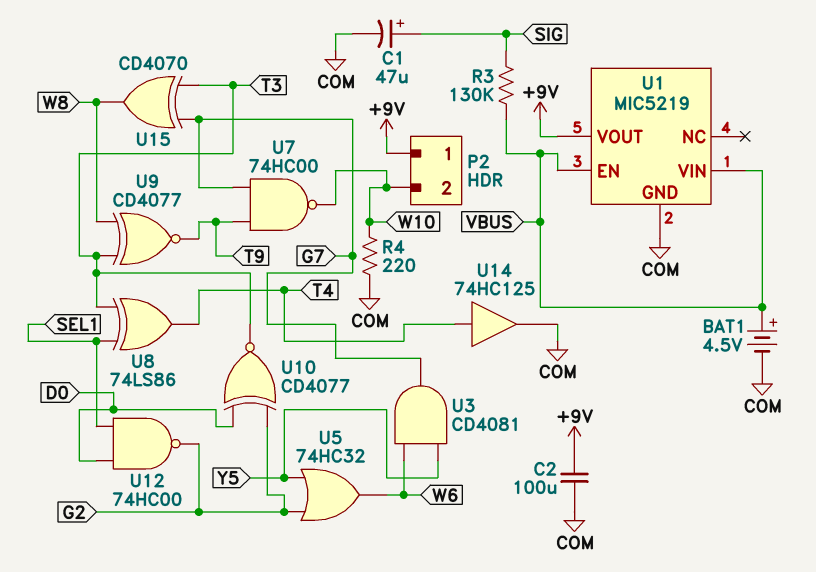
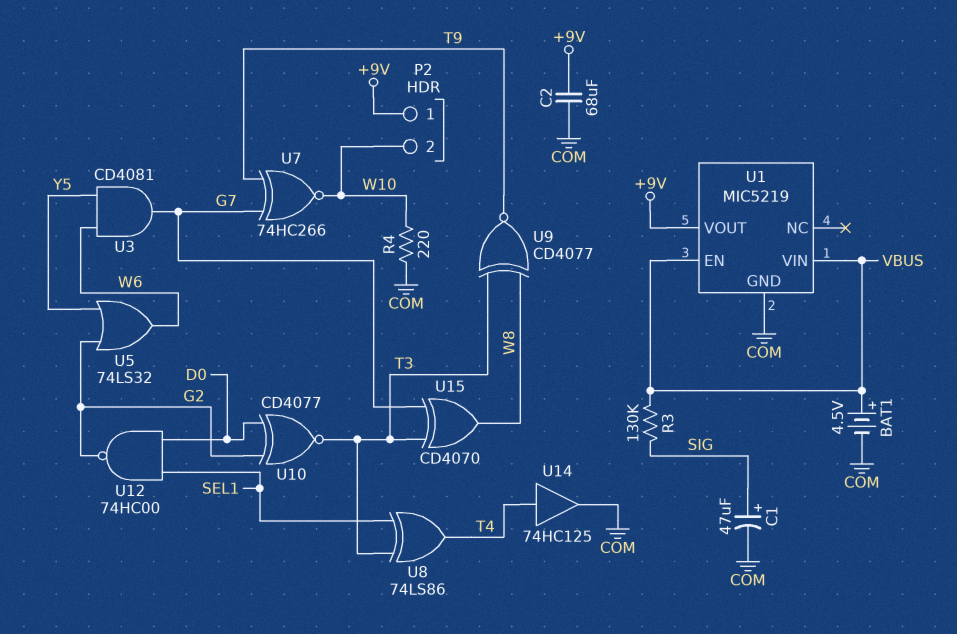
C2: 100uF (+9V, COM) -> 68uF (+9V, COM)
U5: OR 74HC32 (in G2, in Y5, out W6) -> OR 74LS32 (in G2, in Y5, out W6)
U7: NAND 74HC00 (in G7, in T9, out W10) -> XNOR 74HC266 (in G7, in T9, out W10)

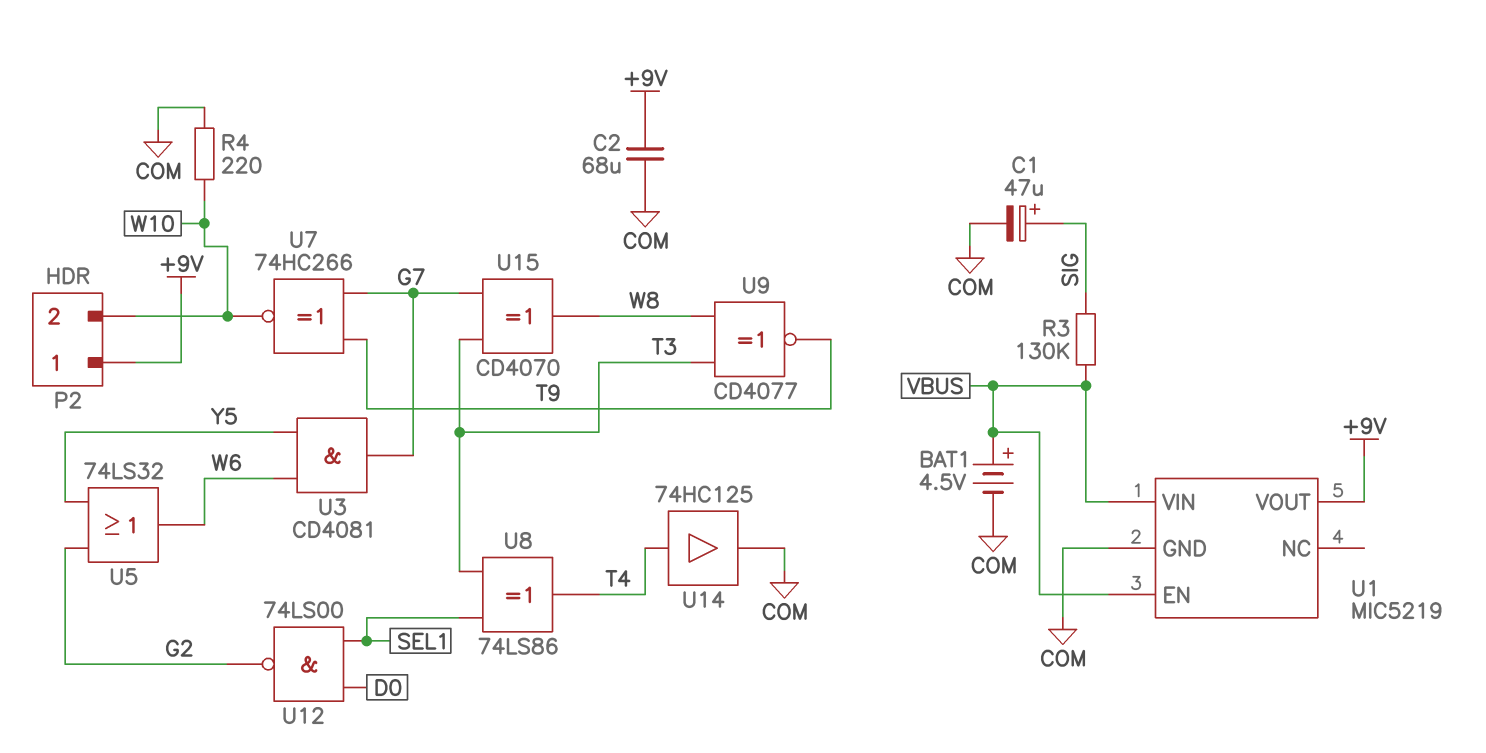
U10: XNOR CD4077 (in D0, in G2, out T3) -> none
U12: NAND 74HC00 (in D0, in SEL1, out G2) -> NAND 74LS00 (in D0, in SEL1, out G2)

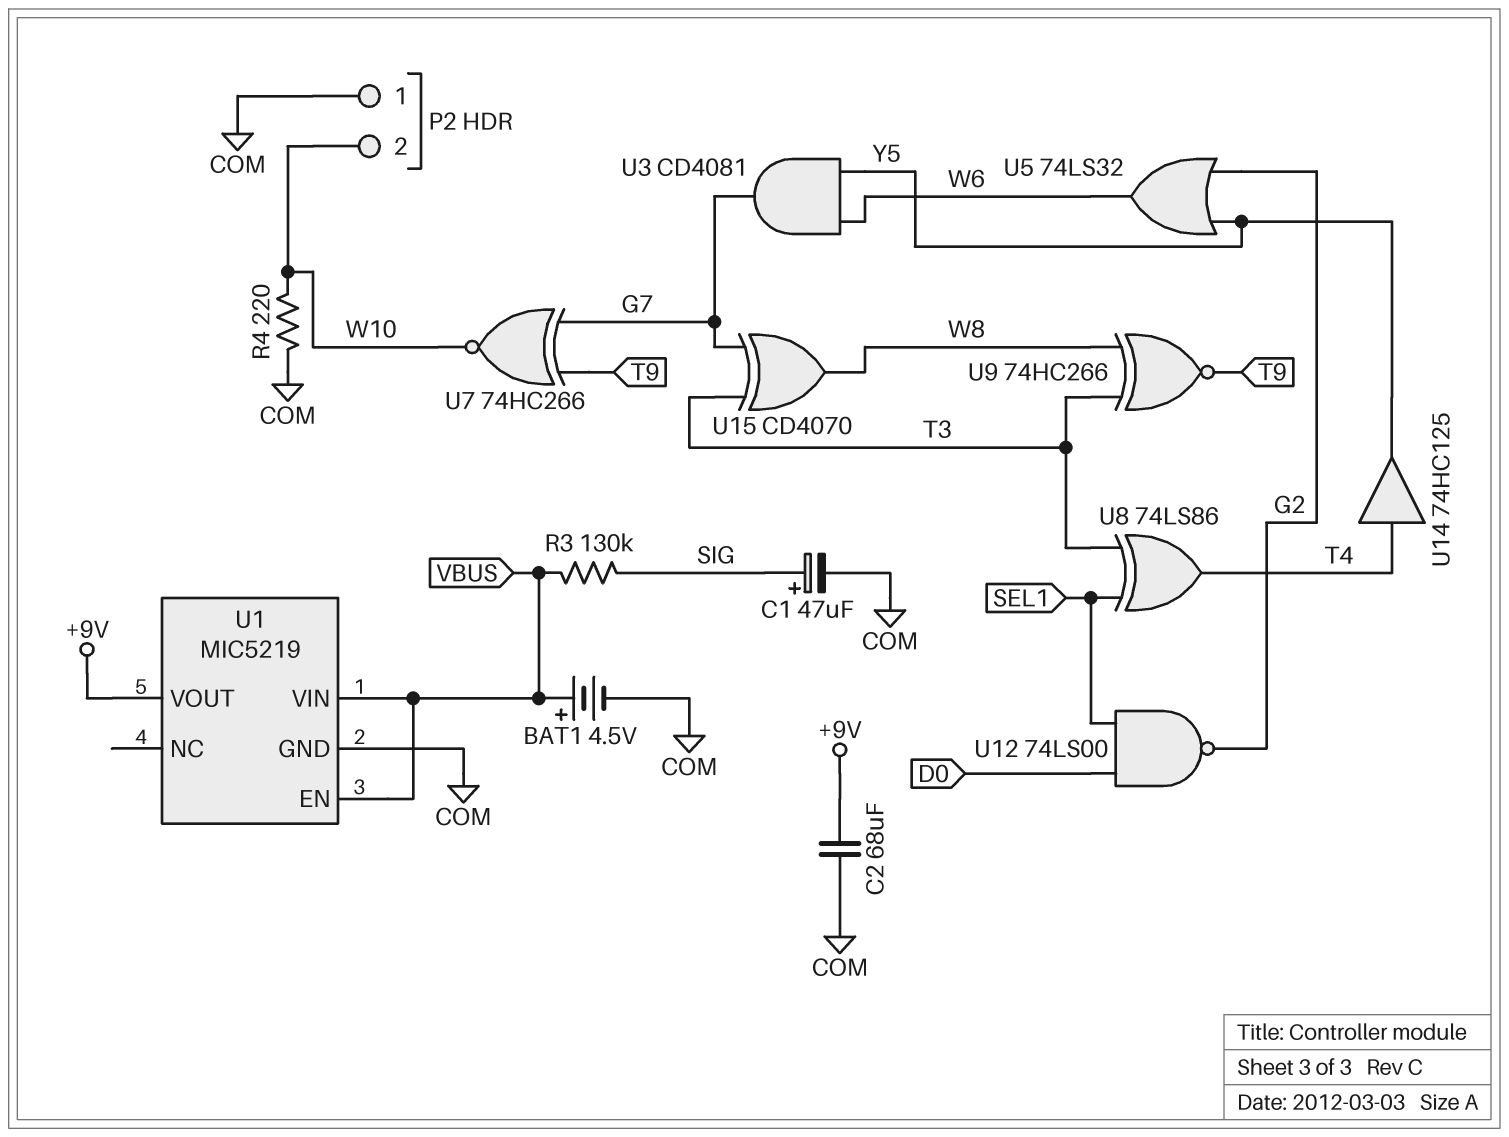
P2 pin 1: +9V -> COM
U9: XNOR CD4077 (in T3, in W8, out T9) -> XNOR 74HC266 (in T3, in W8, out T9)
U14: buffer 74HC125 (in T4, out COM) -> buffer 74HC125 (in T4, out Y5)

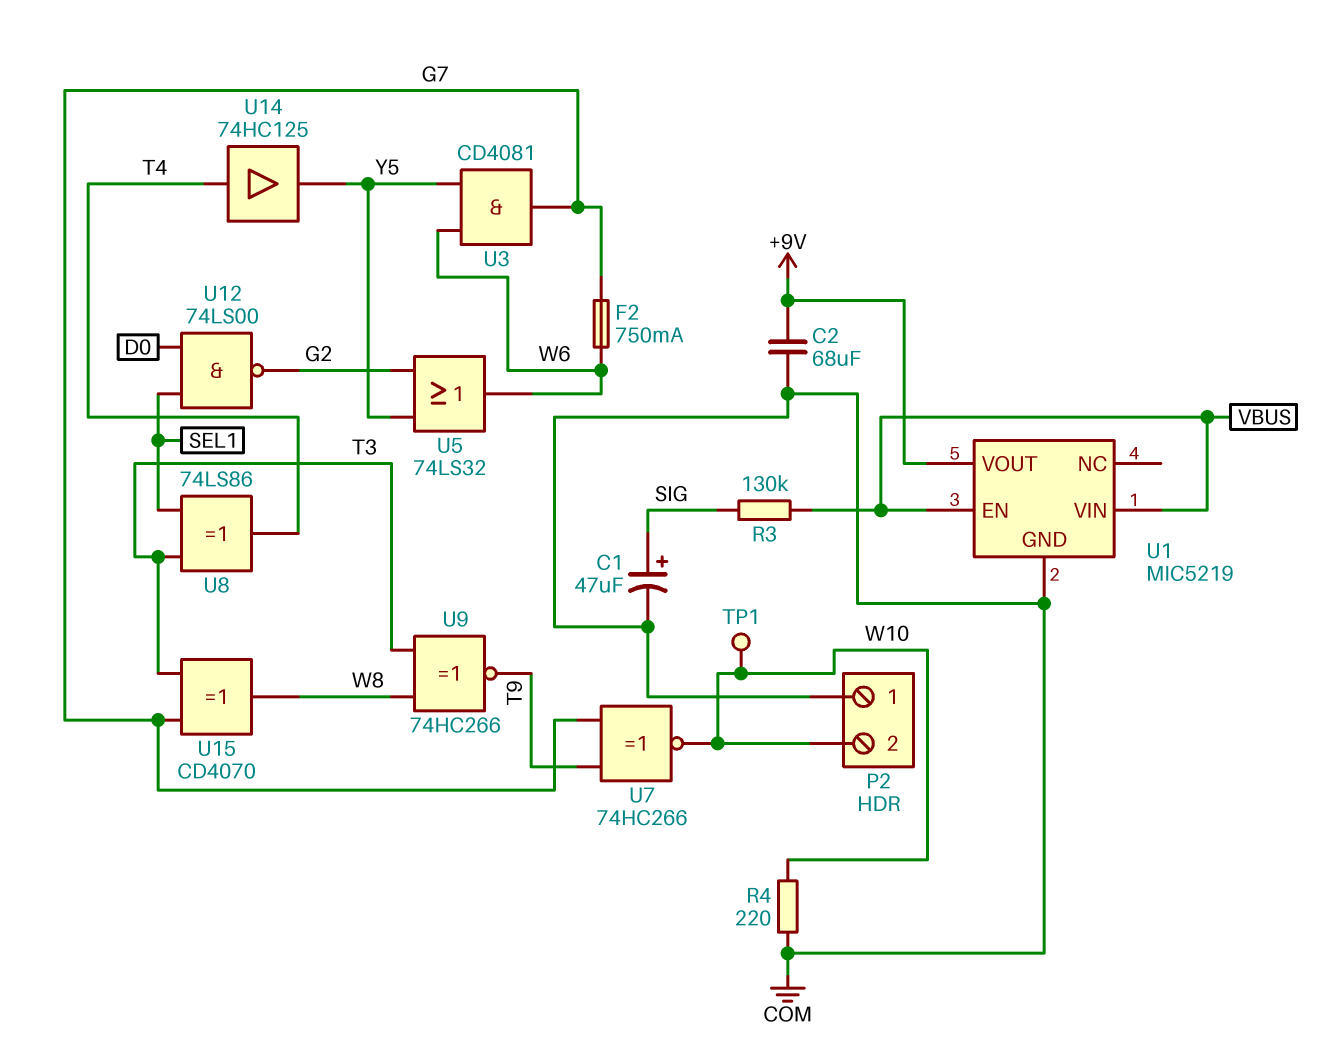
BAT1: 4.5V (plus VBUS, minus COM) -> none
F2: none -> 750mA (G7, W6)
TP1: none -> test point (W10)

